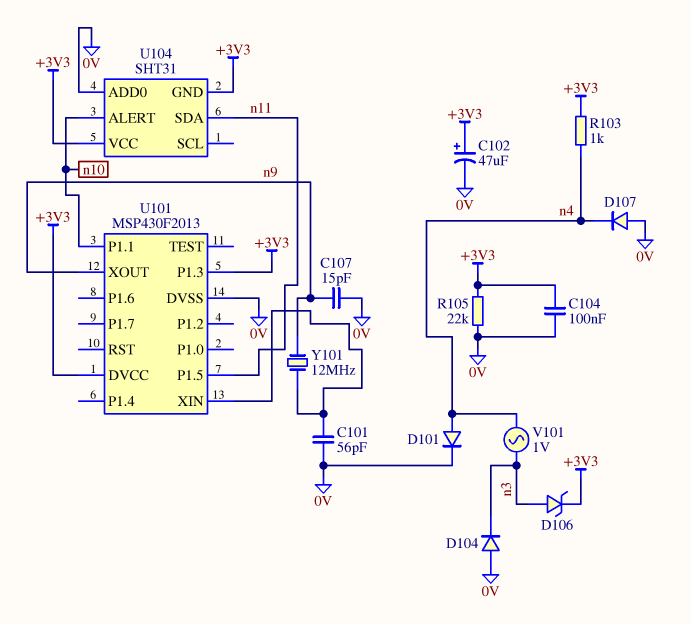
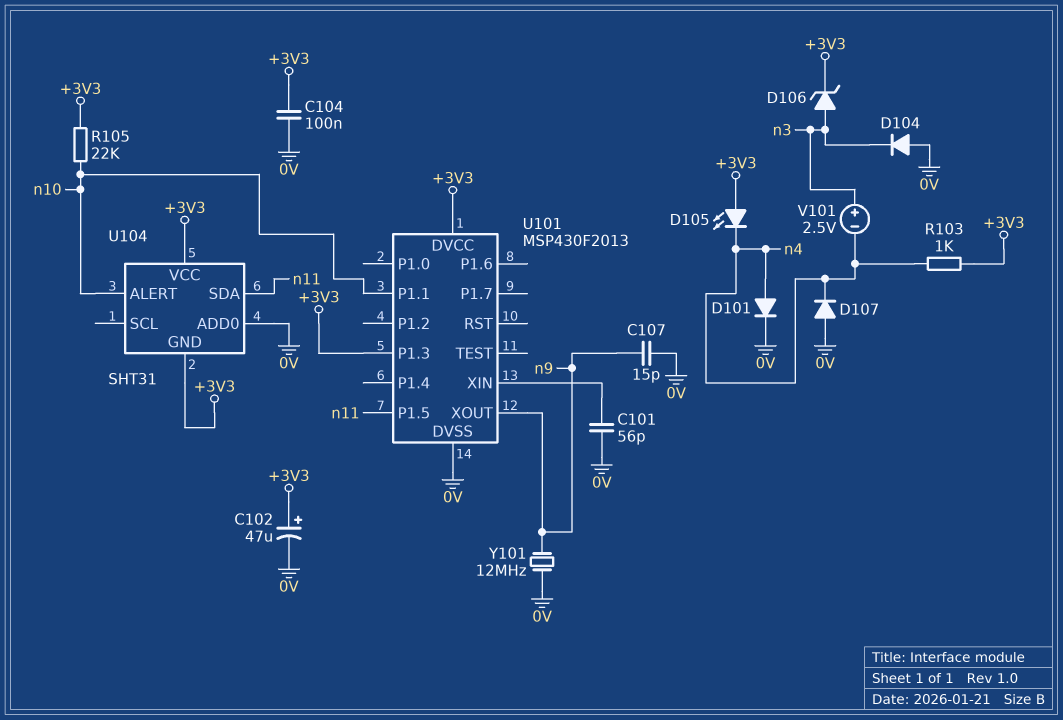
D105: none -> LED (A +3V3, K n4)
R105: 22k (+3V3, 0V) -> 22k (+3V3, n10)
V101: AC 1V (n3, n4) -> 2.5V (plus n3, minus n4)
Y101: 12MHz (U101/XIN, n9) -> 12MHz (0V, n9)

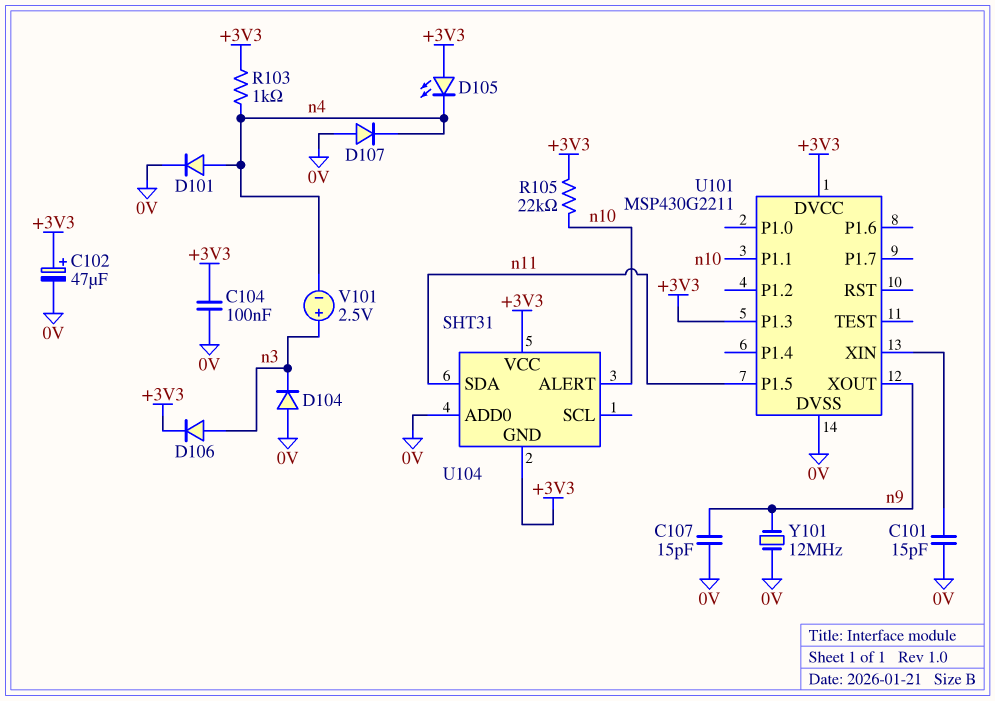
C101: 56pF (0V, U101/XIN) -> 15pF (0V, U101/XIN)
D106: zener (A n3, K +3V3) -> diode (A n3, K +3V3)
U101: MSP430F2013 -> MSP430G2211

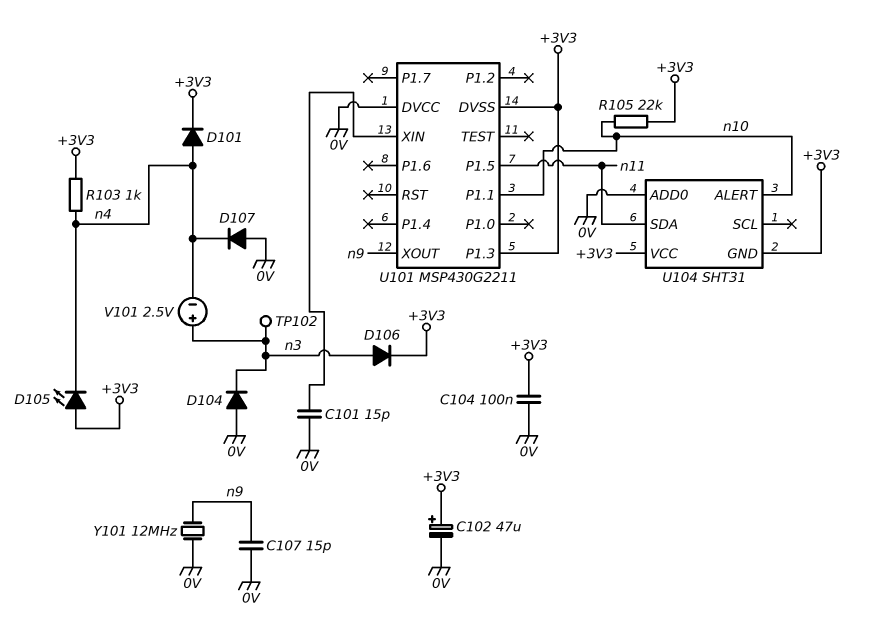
D101: diode (A n4, K 0V) -> diode (A n4, K +3V3)
TP102: none -> test point (n3)
U101 pin DVCC: +3V3 -> 0V
U101 pin DVSS: 0V -> +3V3

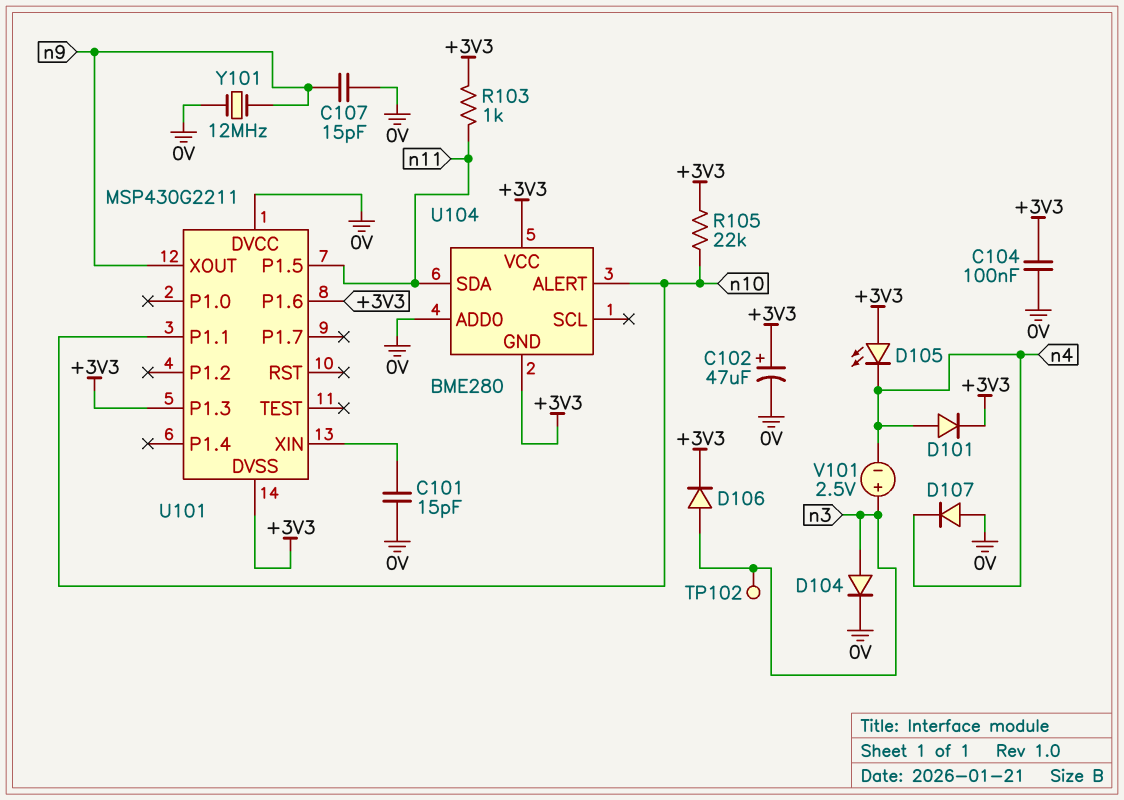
D104: diode (A 0V, K n3) -> diode (A n3, K 0V)
R103: 1k (+3V3, n4) -> 1k (+3V3, n11)
U101 pin P1.6: none -> +3V3
U104: SHT31 -> BME280

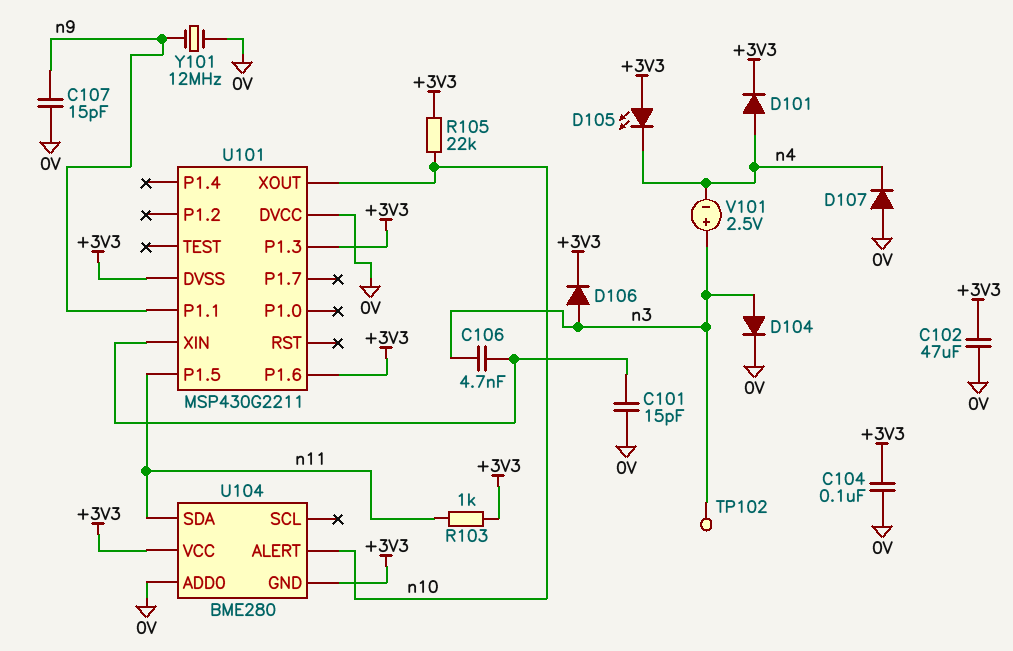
C102: 47uF (plus +3V3, minus 0V) -> 47uF (+3V3, 0V)
C106: none -> 4.7nF (U101/XIN, n3)
U101 pin P1.1: n10 -> n9
U101 pin XOUT: n9 -> n10

